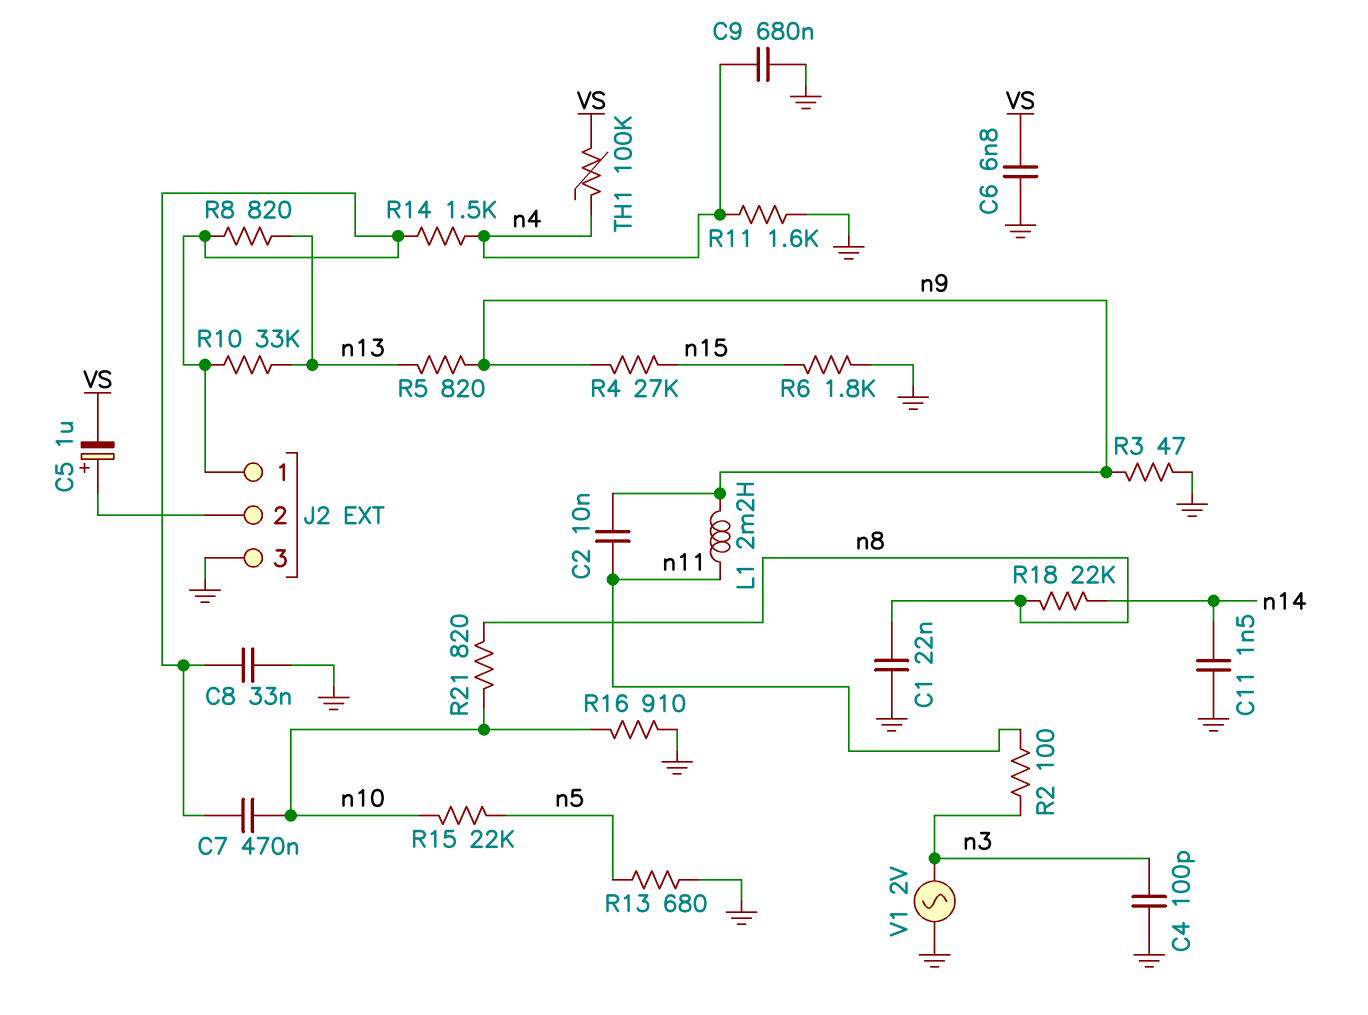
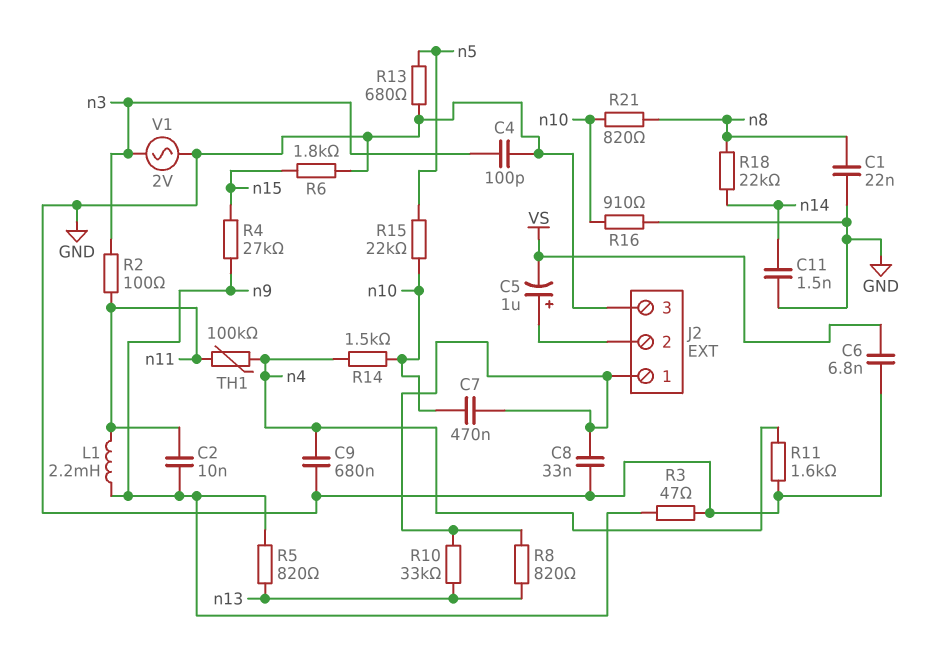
R14: 1.5k (J2/1, n4) -> 1.5k (n4, n10)
TH1: 100k (VS, n4) -> 100k (n4, n11)

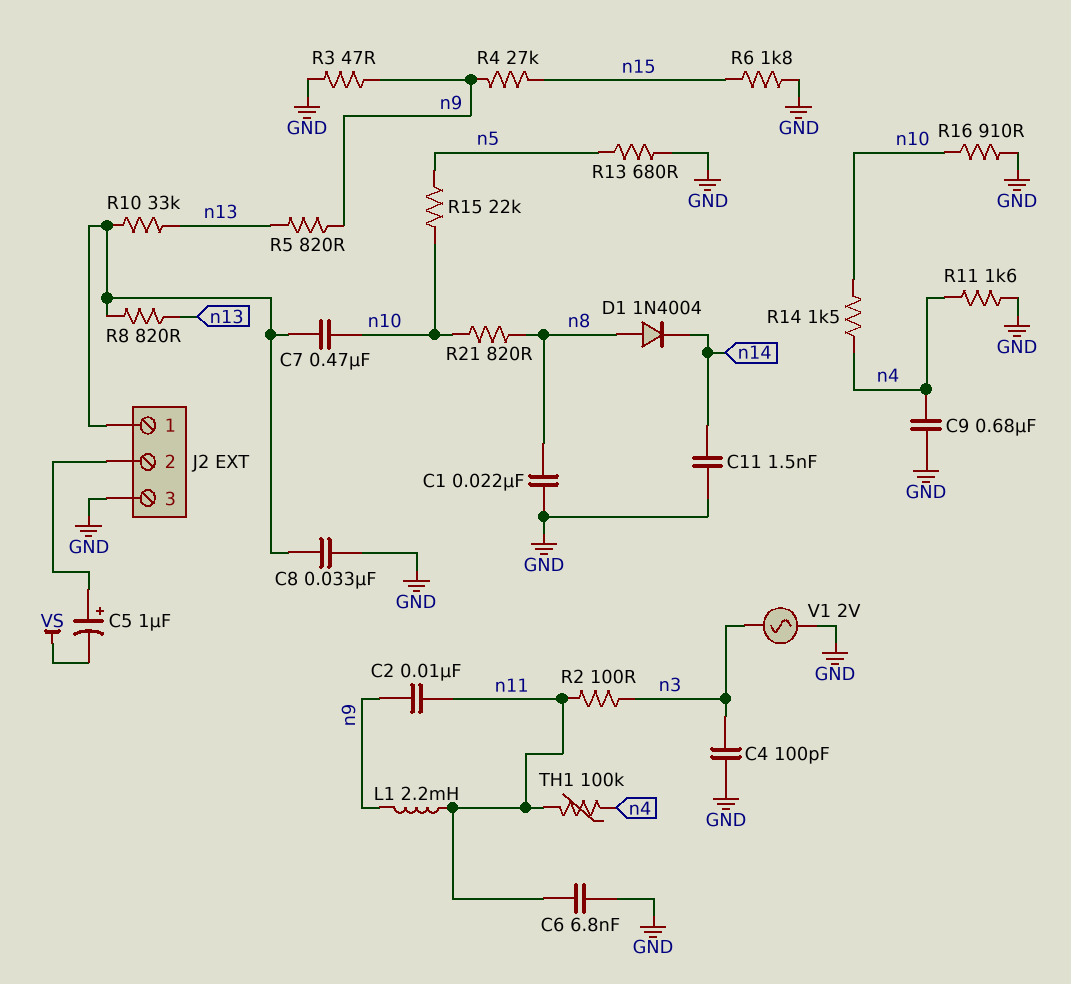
C6: 6.8nF (GND, VS) -> 6.8nF (GND, n11)
D1: none -> diode 1N4004 (A n8, K n14)
R18: 22k (n8, n14) -> none

